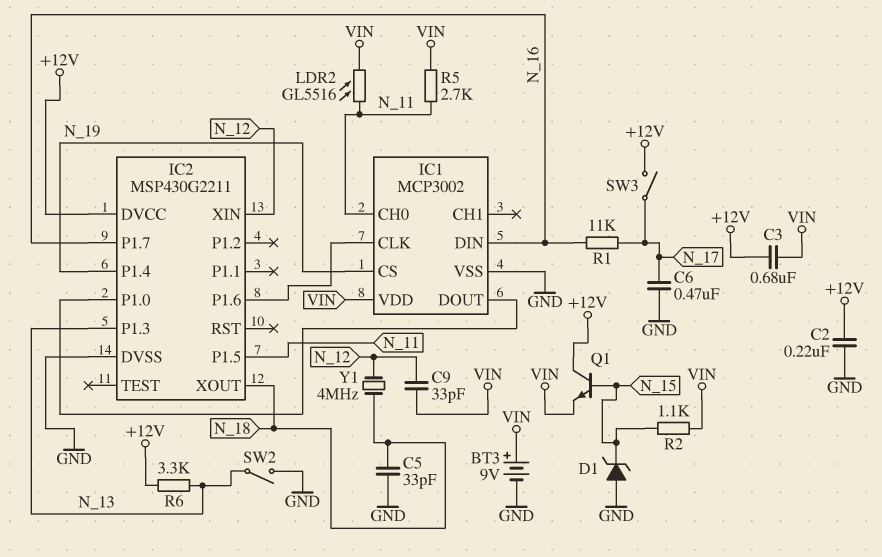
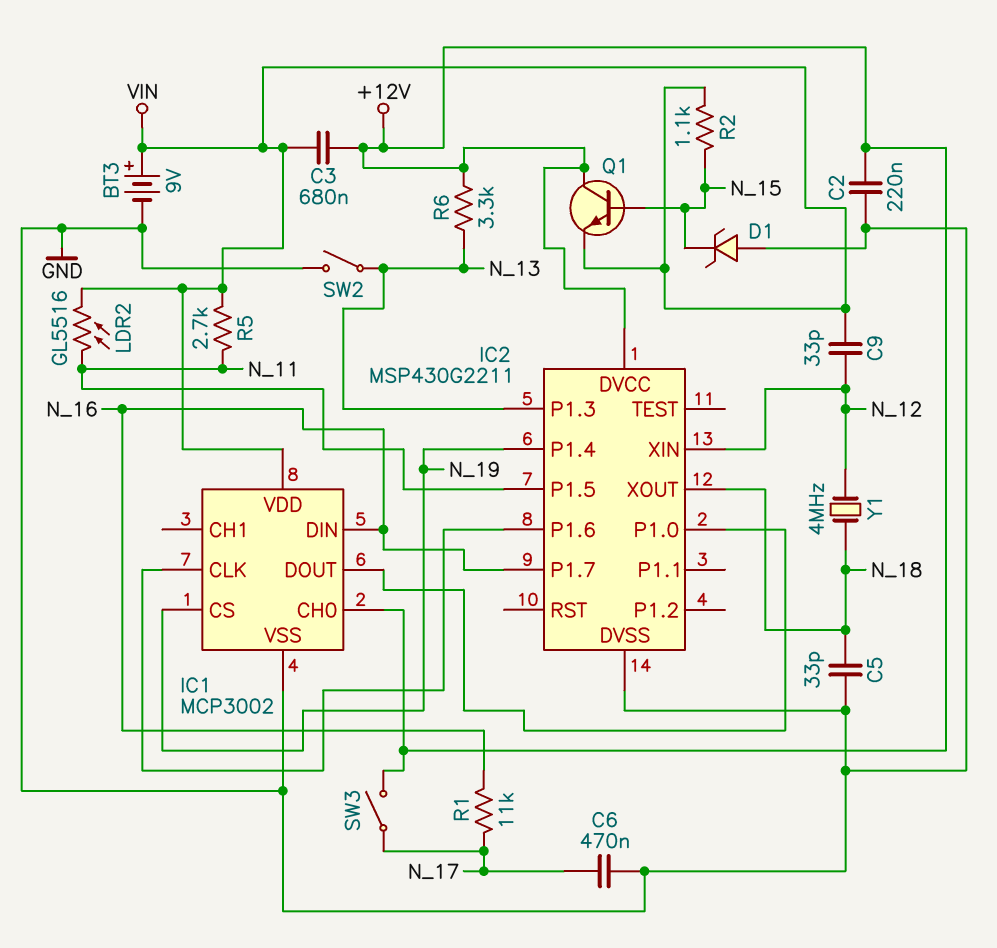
IC1 pin CH0: N_11 -> +12V

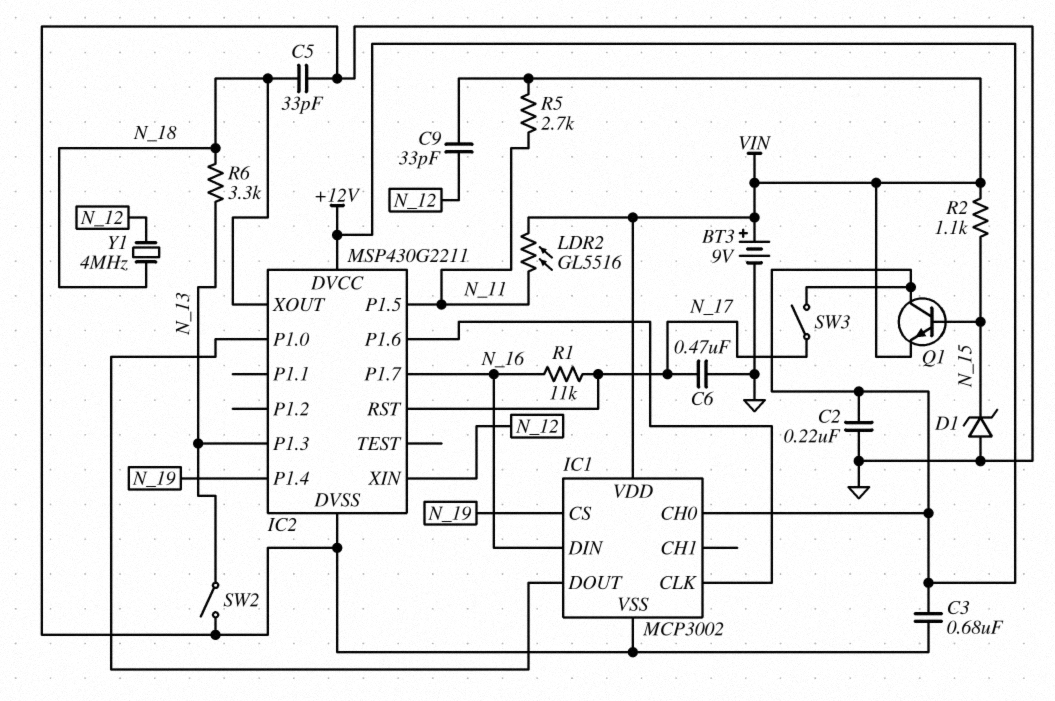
C3: 680nF (+12V, VIN) -> 680nF (+12V, GND)
IC2 pin RST: none -> N_17
R6: 3.3k (+12V, N_13) -> 3.3k (N_13, N_18)

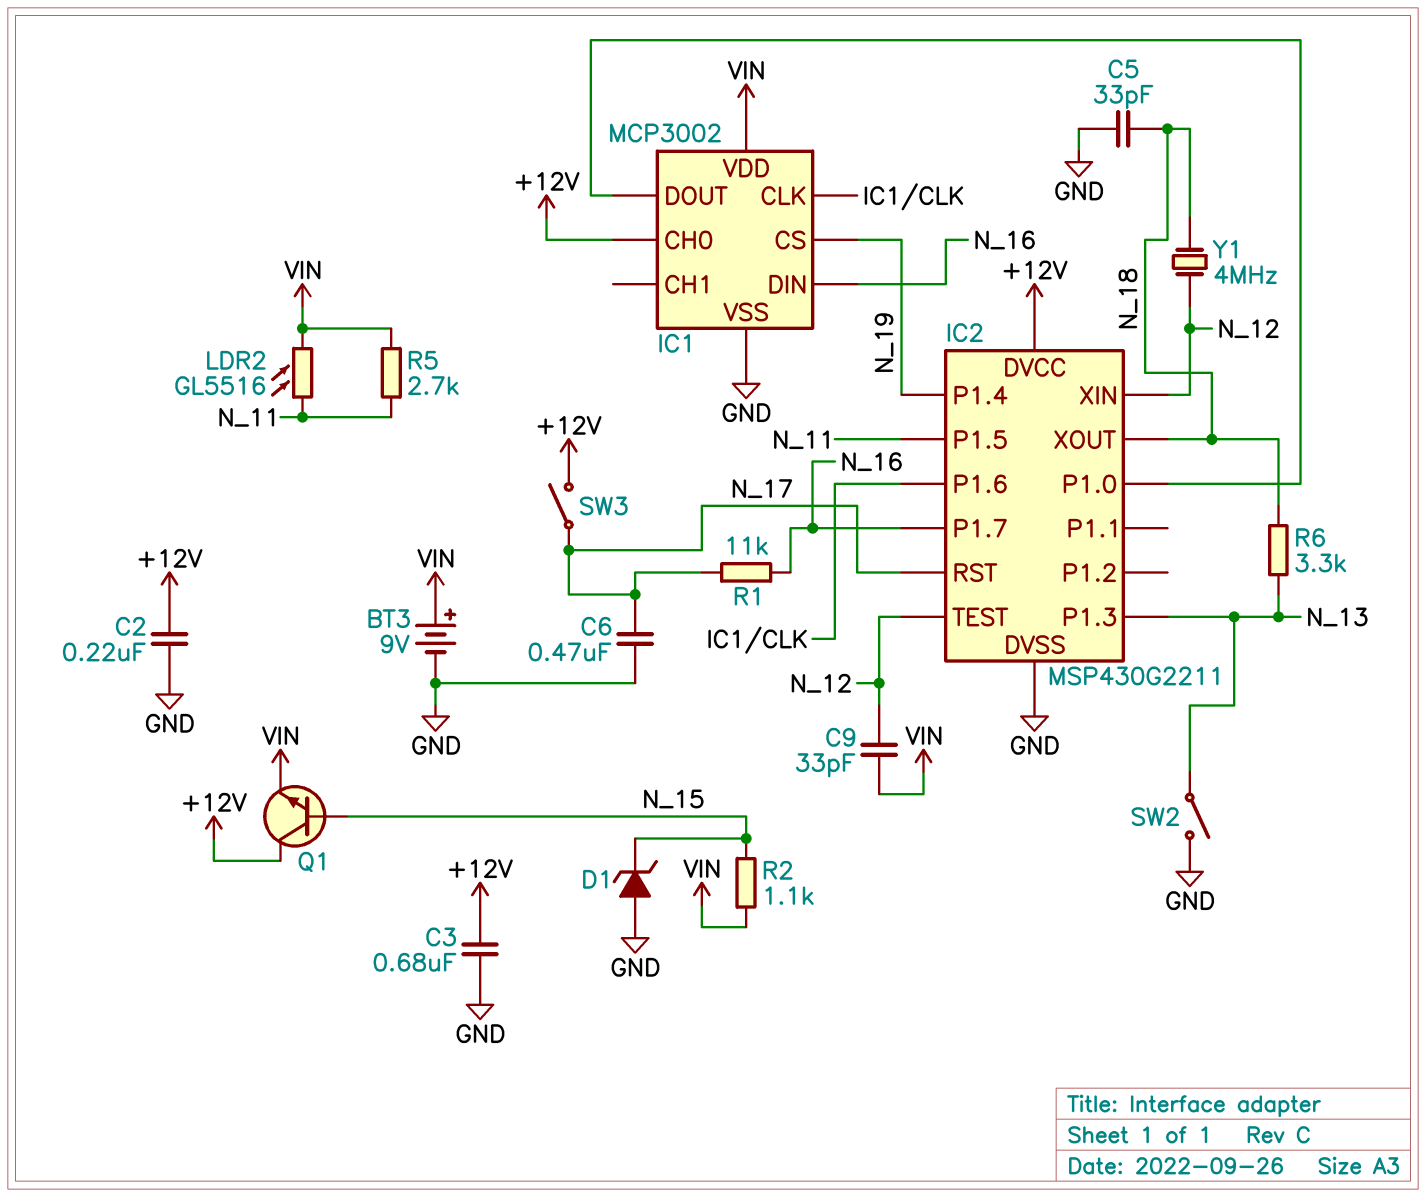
IC2 pin TEST: none -> N_12

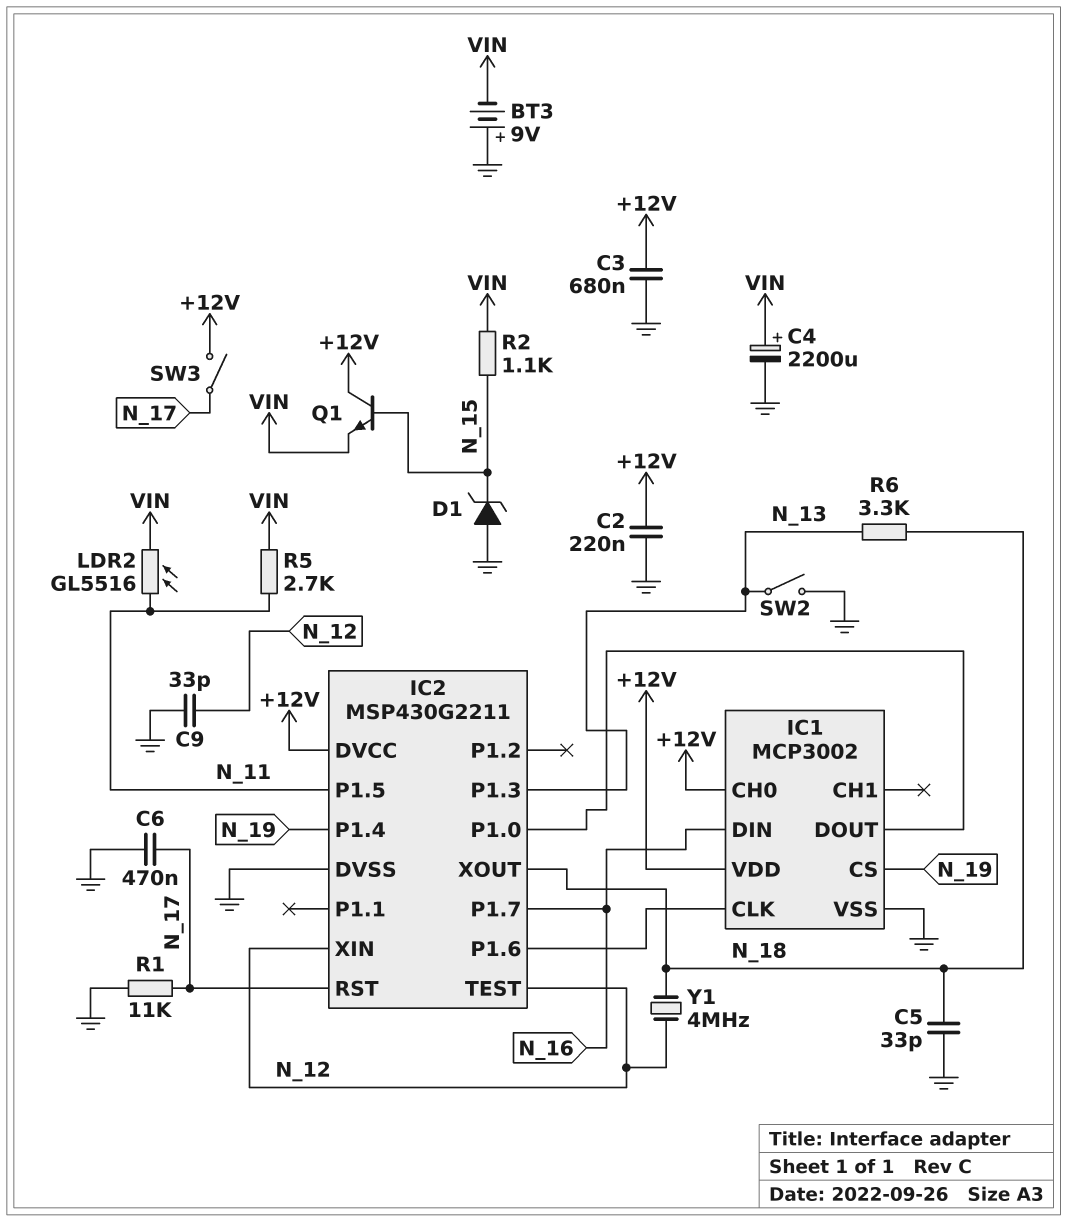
BT3: 9V (plus VIN, minus GND) -> 9V (plus GND, minus VIN)
C4: none -> 2200uF (plus VIN, minus GND)
C9: 33pF (N_12, VIN) -> 33pF (GND, N_12)
IC1 pin VDD: VIN -> +12V
R1: 11k (N_16, N_17) -> 11k (GND, N_17)

